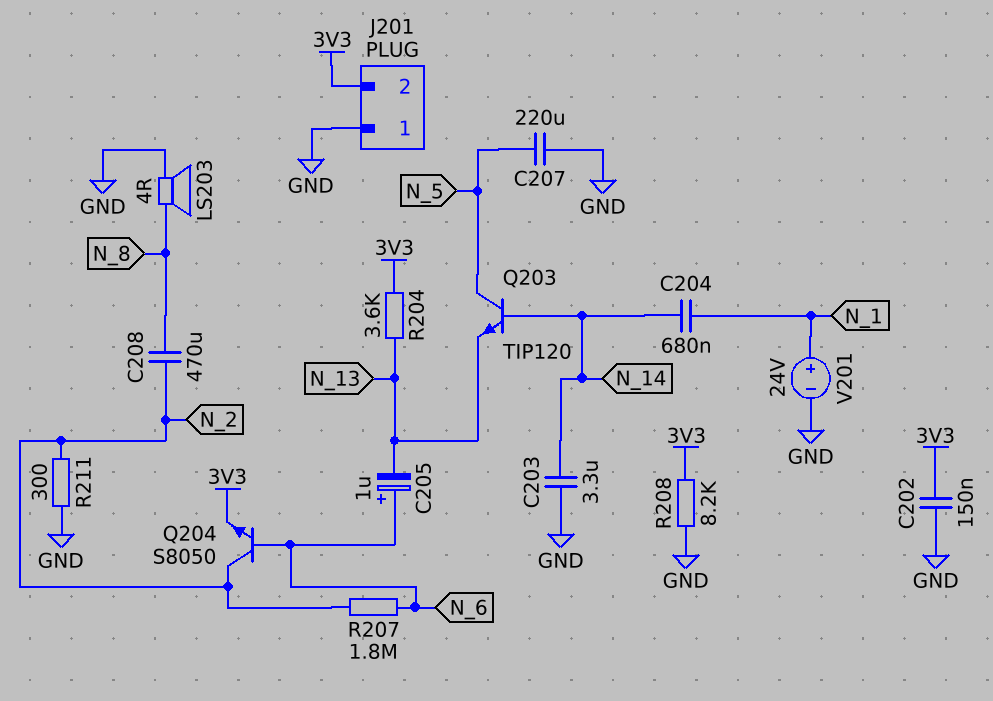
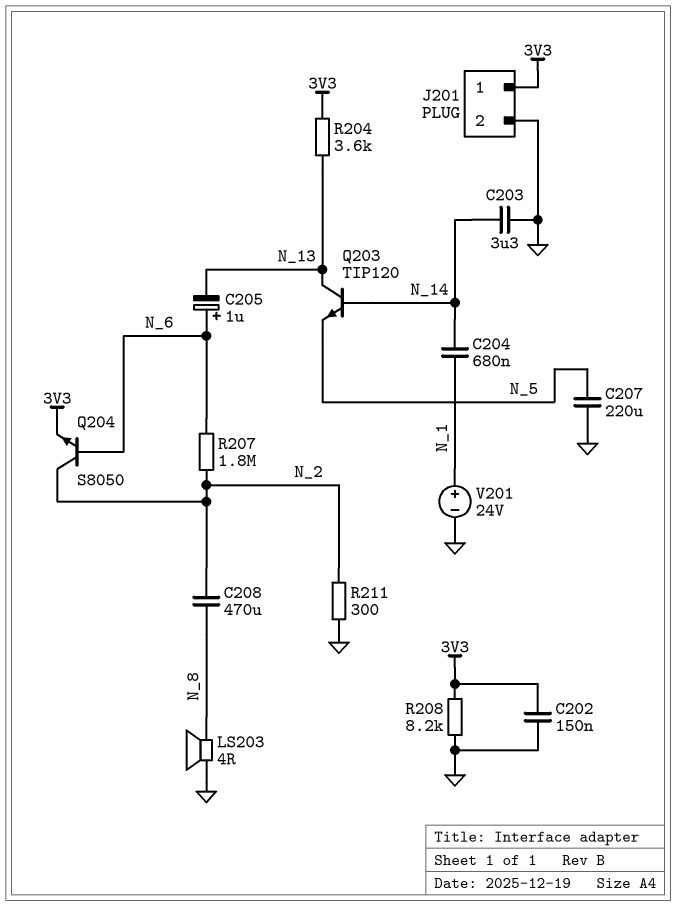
J201 pin 1: GND -> 3V3
J201 pin 2: 3V3 -> GND
Q203: NPN TIP120 (B N_14, C N_5, E N_13) -> NPN TIP120 (B N_14, C N_13, E N_5)

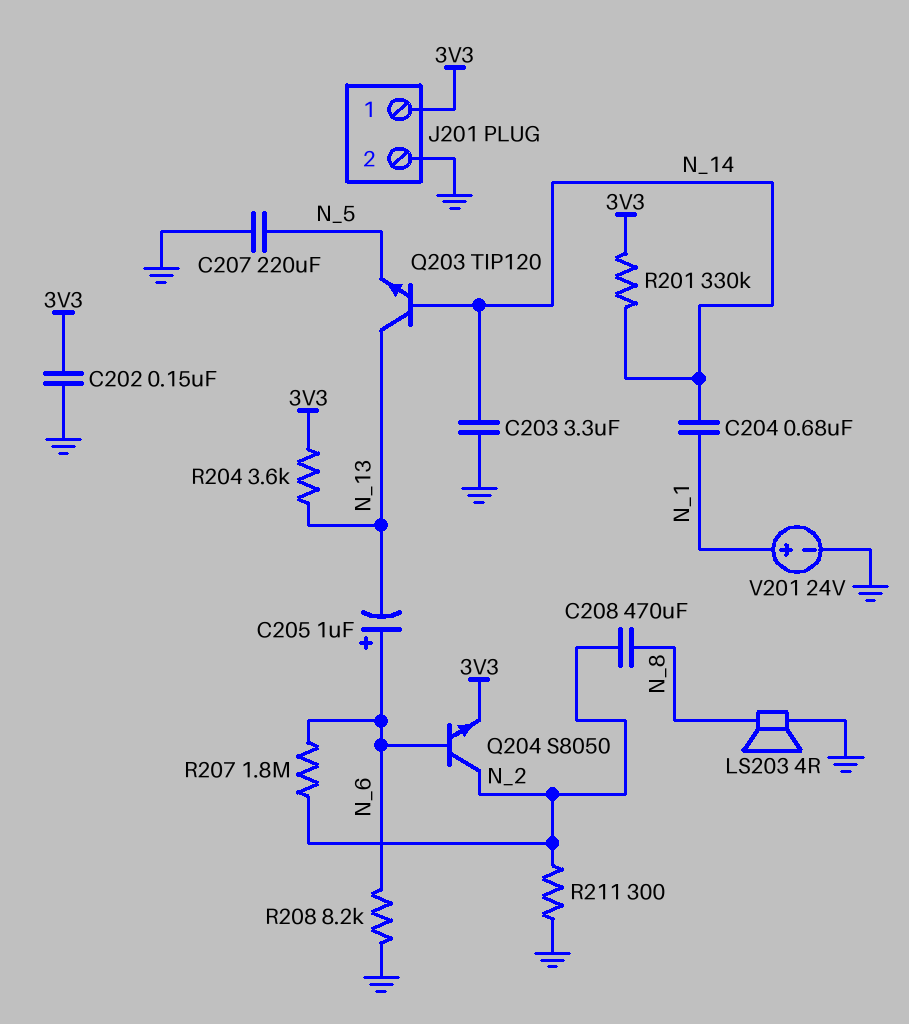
R201: none -> 330k (3V3, N_14)
R208: 8.2k (3V3, GND) -> 8.2k (GND, N_6)

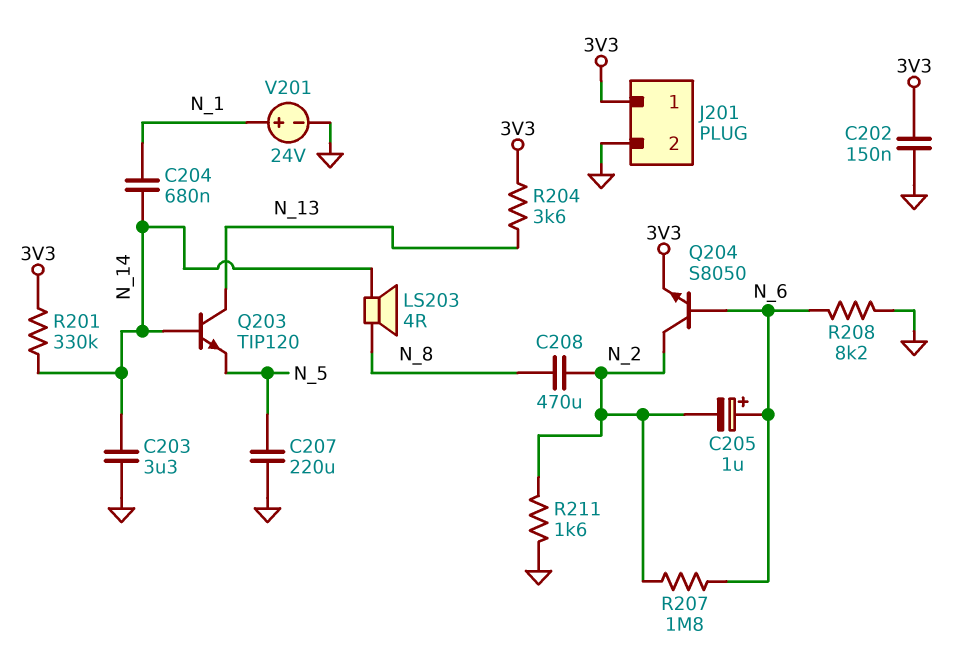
C205: 1uF (plus N_6, minus N_13) -> 1uF (plus N_6, minus N_2)
LS203: speaker 4R (GND, N_8) -> speaker 4R (N_8, N_14)
R211: 300 (GND, N_2) -> 1.6k (GND, N_2)

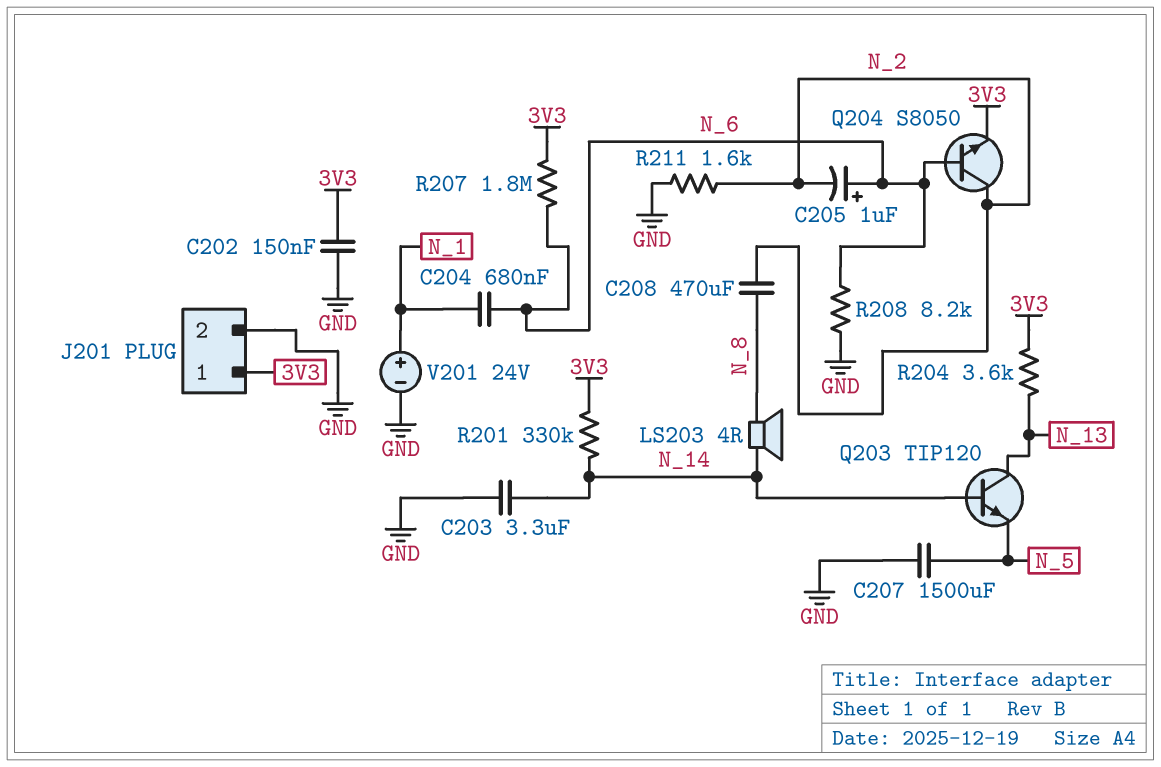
C204: 680nF (N_1, N_14) -> 680nF (N_1, N_6)
C207: 220uF (GND, N_5) -> 1500uF (GND, N_5)
R207: 1.8M (N_2, N_6) -> 1.8M (3V3, N_6)

